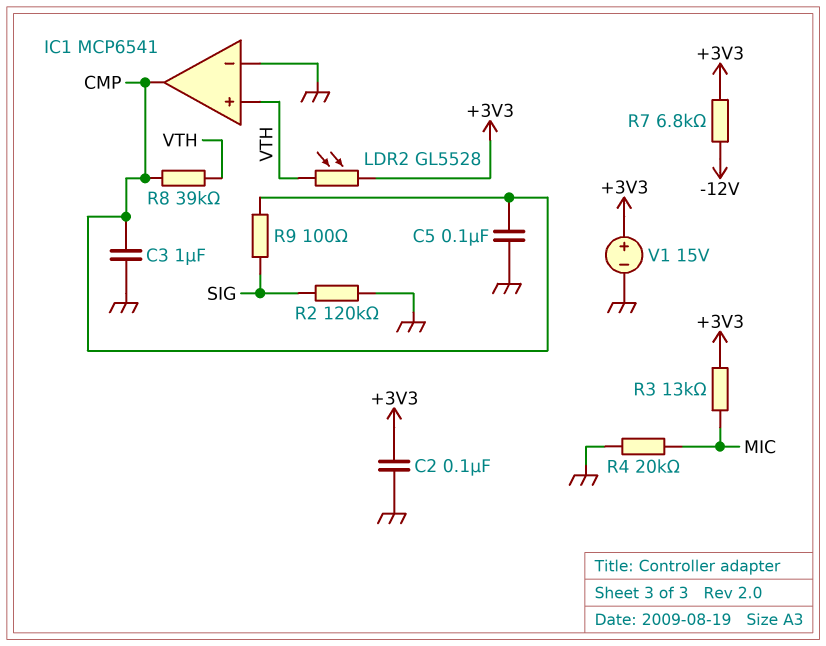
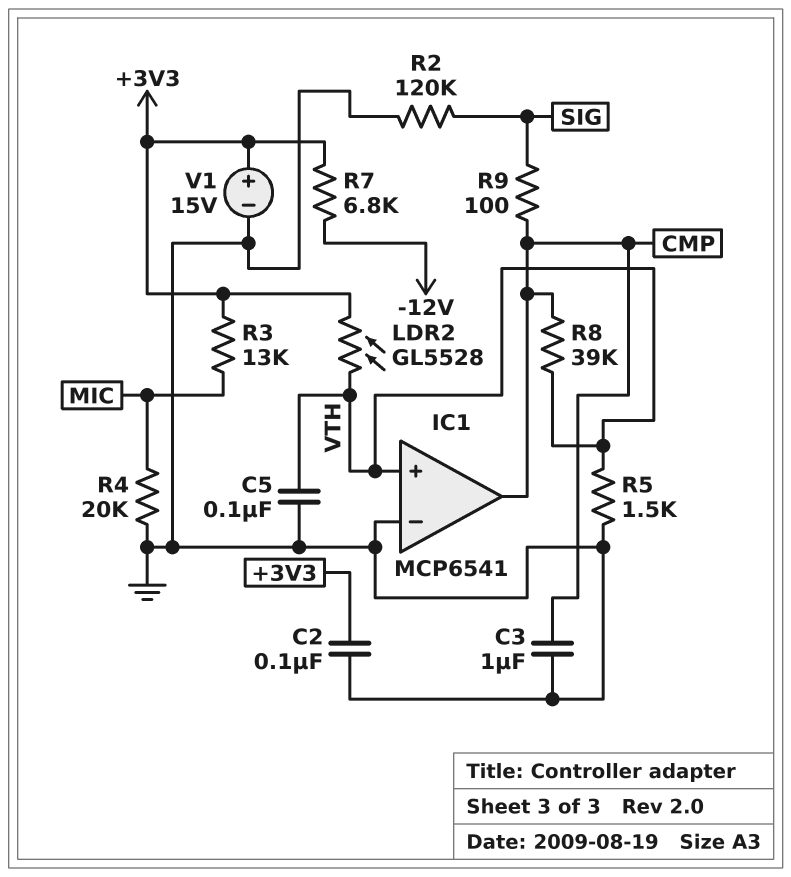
C5: 100nF (CMP, GND) -> 100nF (GND, VTH)
R5: none -> 1.5k (GND, VTH)

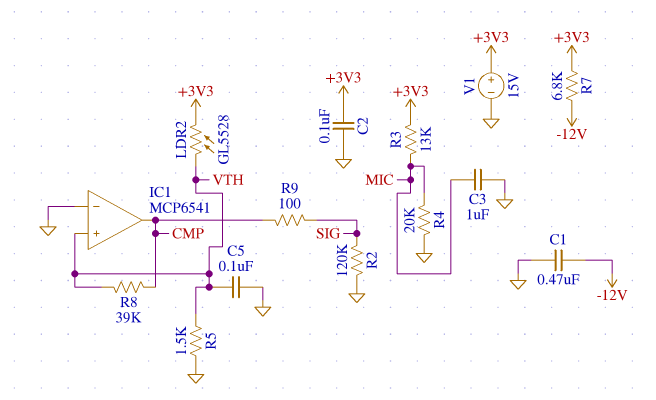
C1: none -> 470nF (-12V, GND)
C3: 1uF (CMP, GND) -> 1uF (GND, MIC)

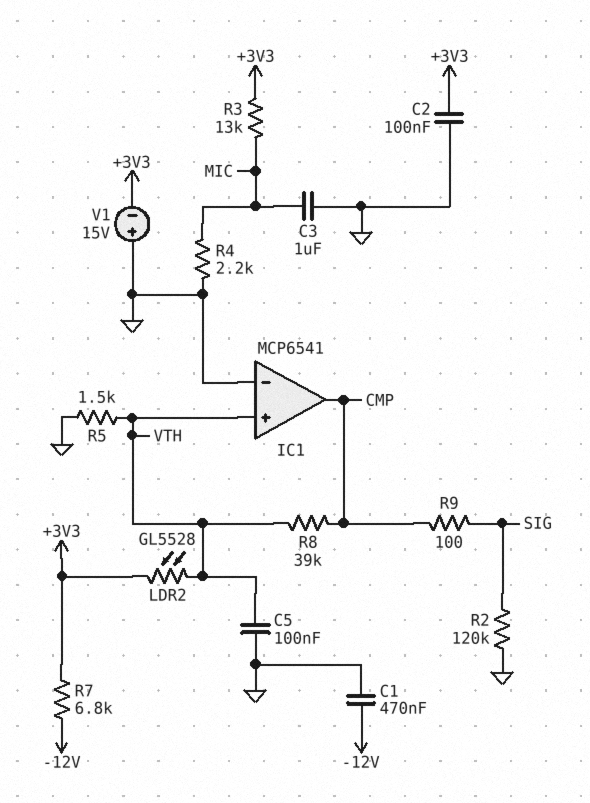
R4: 20k (GND, MIC) -> 2.2k (GND, MIC)
V1: 15V (plus +3V3, minus GND) -> 15V (plus GND, minus +3V3)

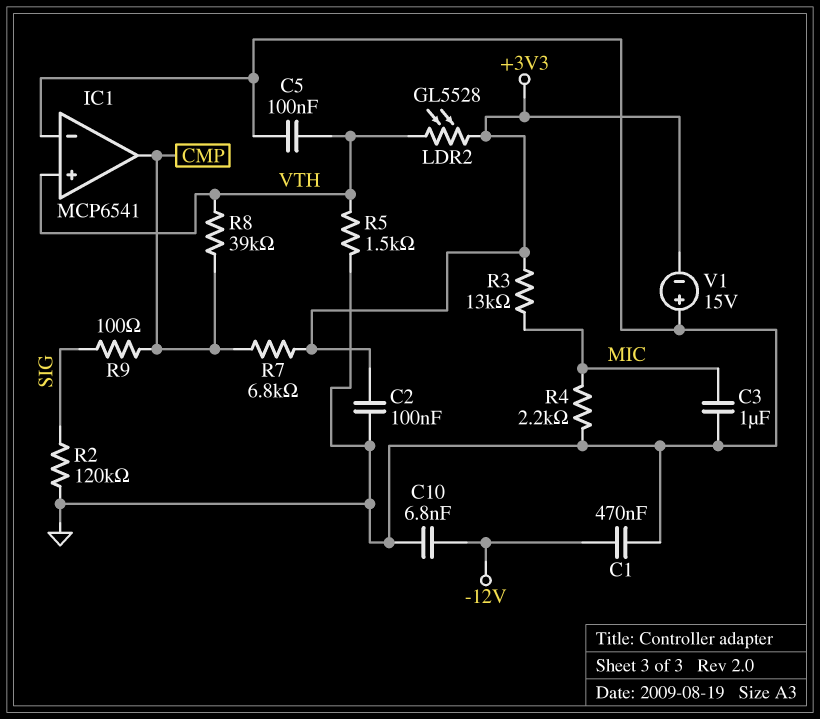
C10: none -> 6.8nF (-12V, GND)
R7: 6.8k (+3V3, -12V) -> 6.8k (+3V3, CMP)

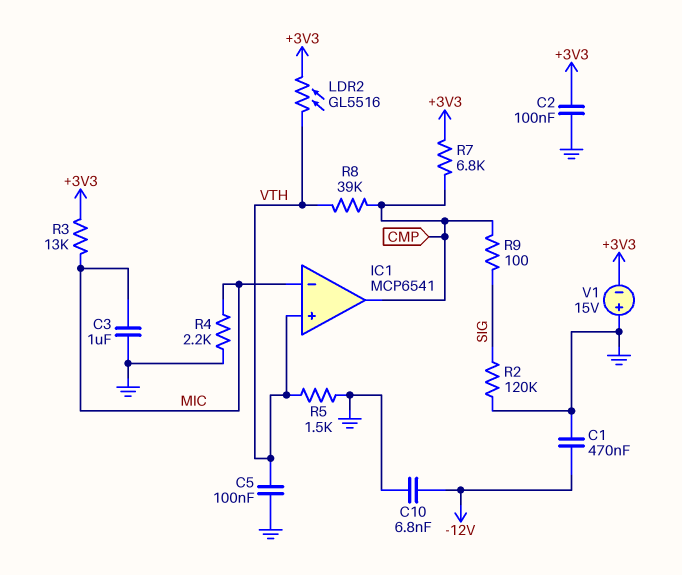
IC1 pin in-: GND -> MIC
LDR2: GL5528 (+3V3, VTH) -> GL5516 (+3V3, VTH)

